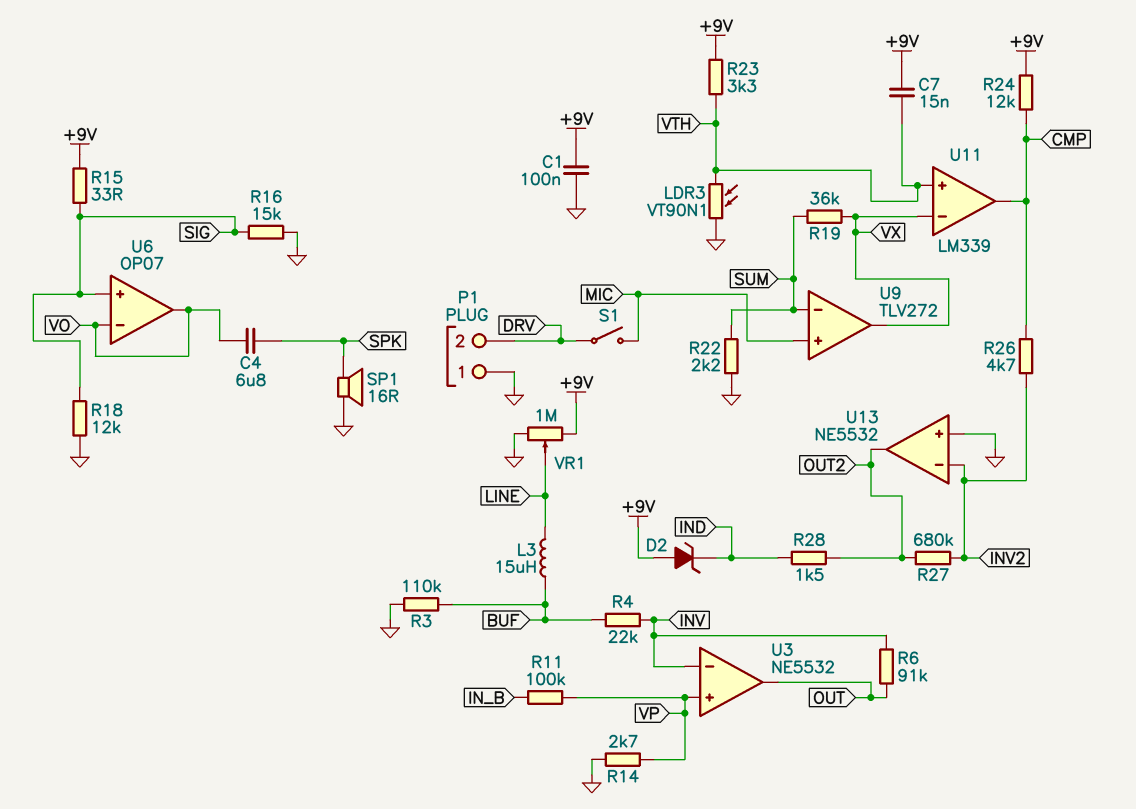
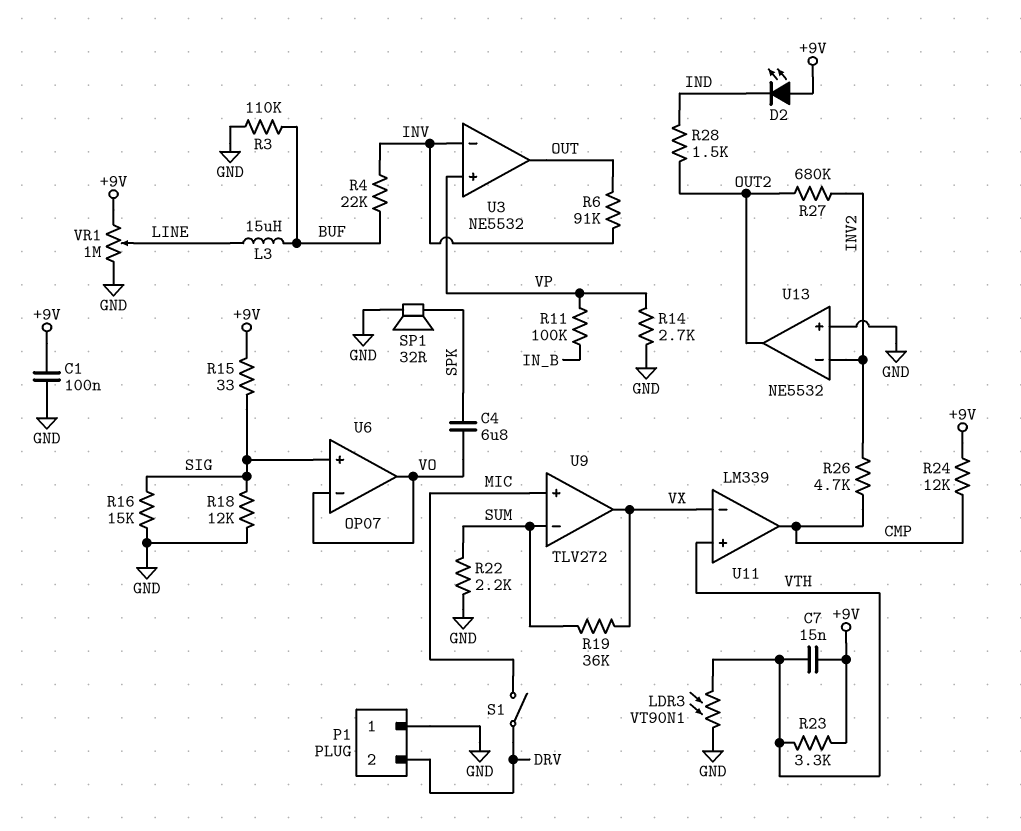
D2: zener (A +9V, K IND) -> LED (A +9V, K IND)
SP1: speaker 16R (GND, SPK) -> speaker 32R (GND, SPK)

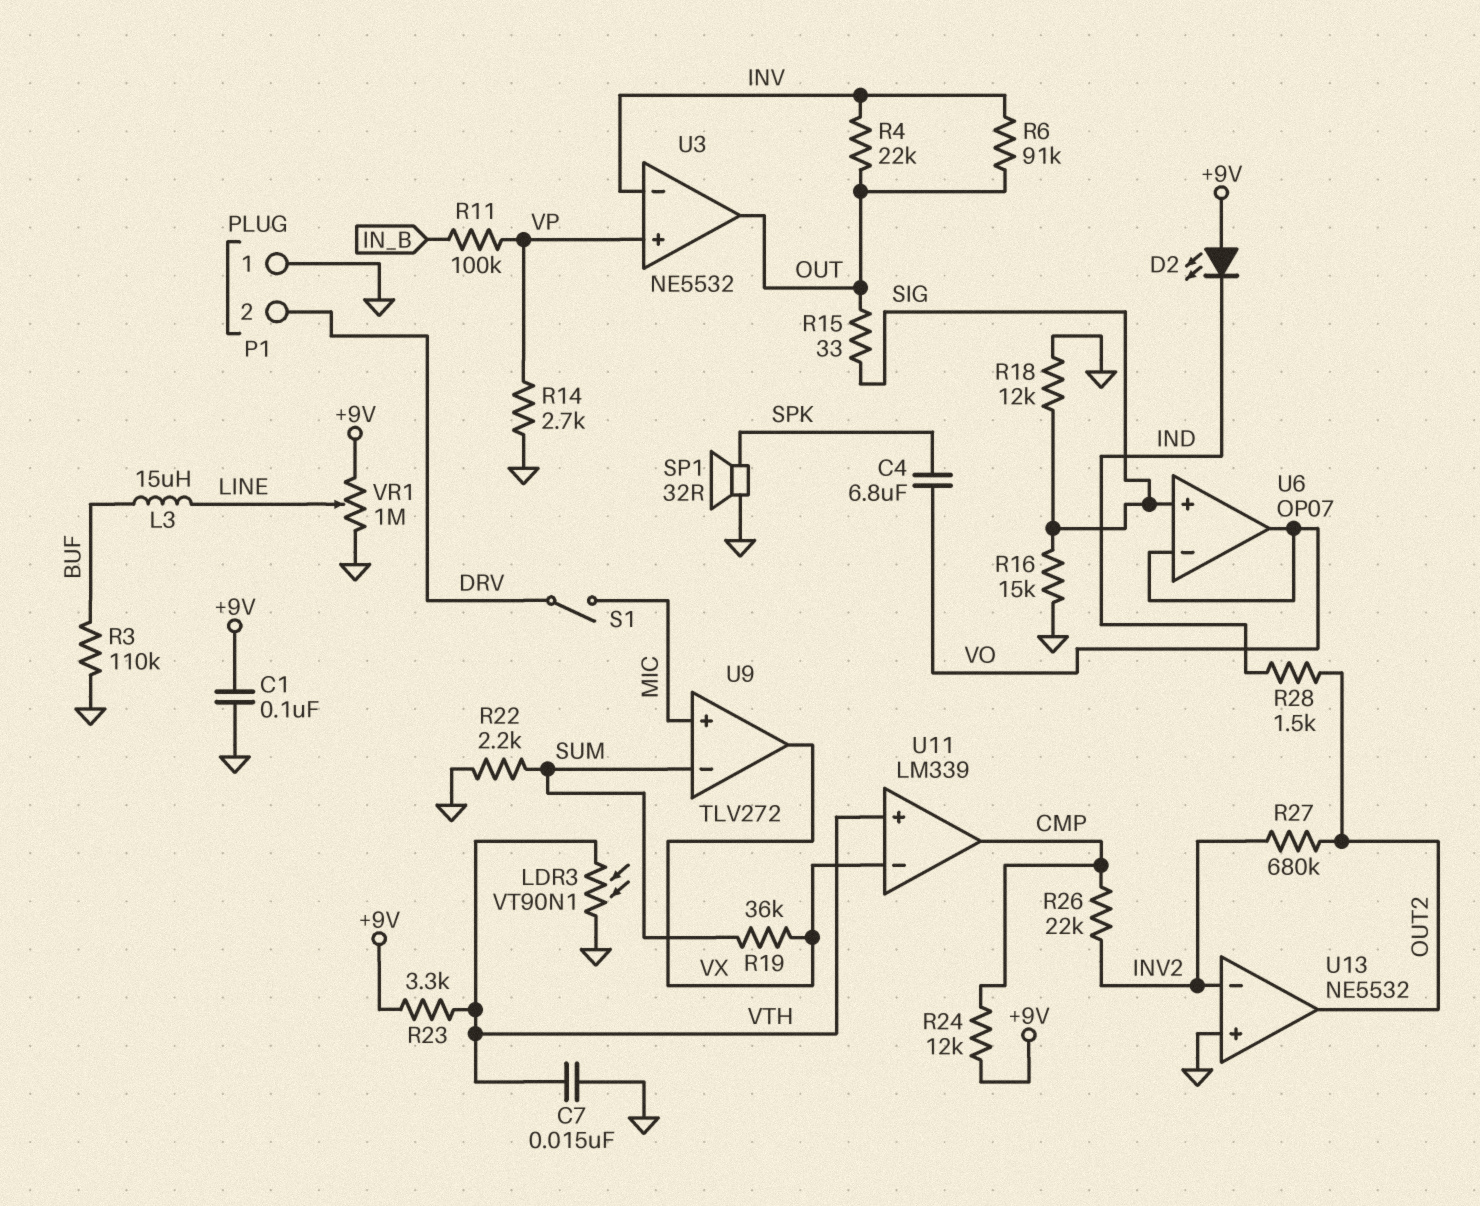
C7: 15nF (+9V, VTH) -> 15nF (GND, VTH)
R4: 22k (BUF, INV) -> 22k (INV, OUT)
R15: 33 (+9V, SIG) -> 33 (OUT, SIG)
R26: 4.7k (CMP, INV2) -> 22k (CMP, INV2)

